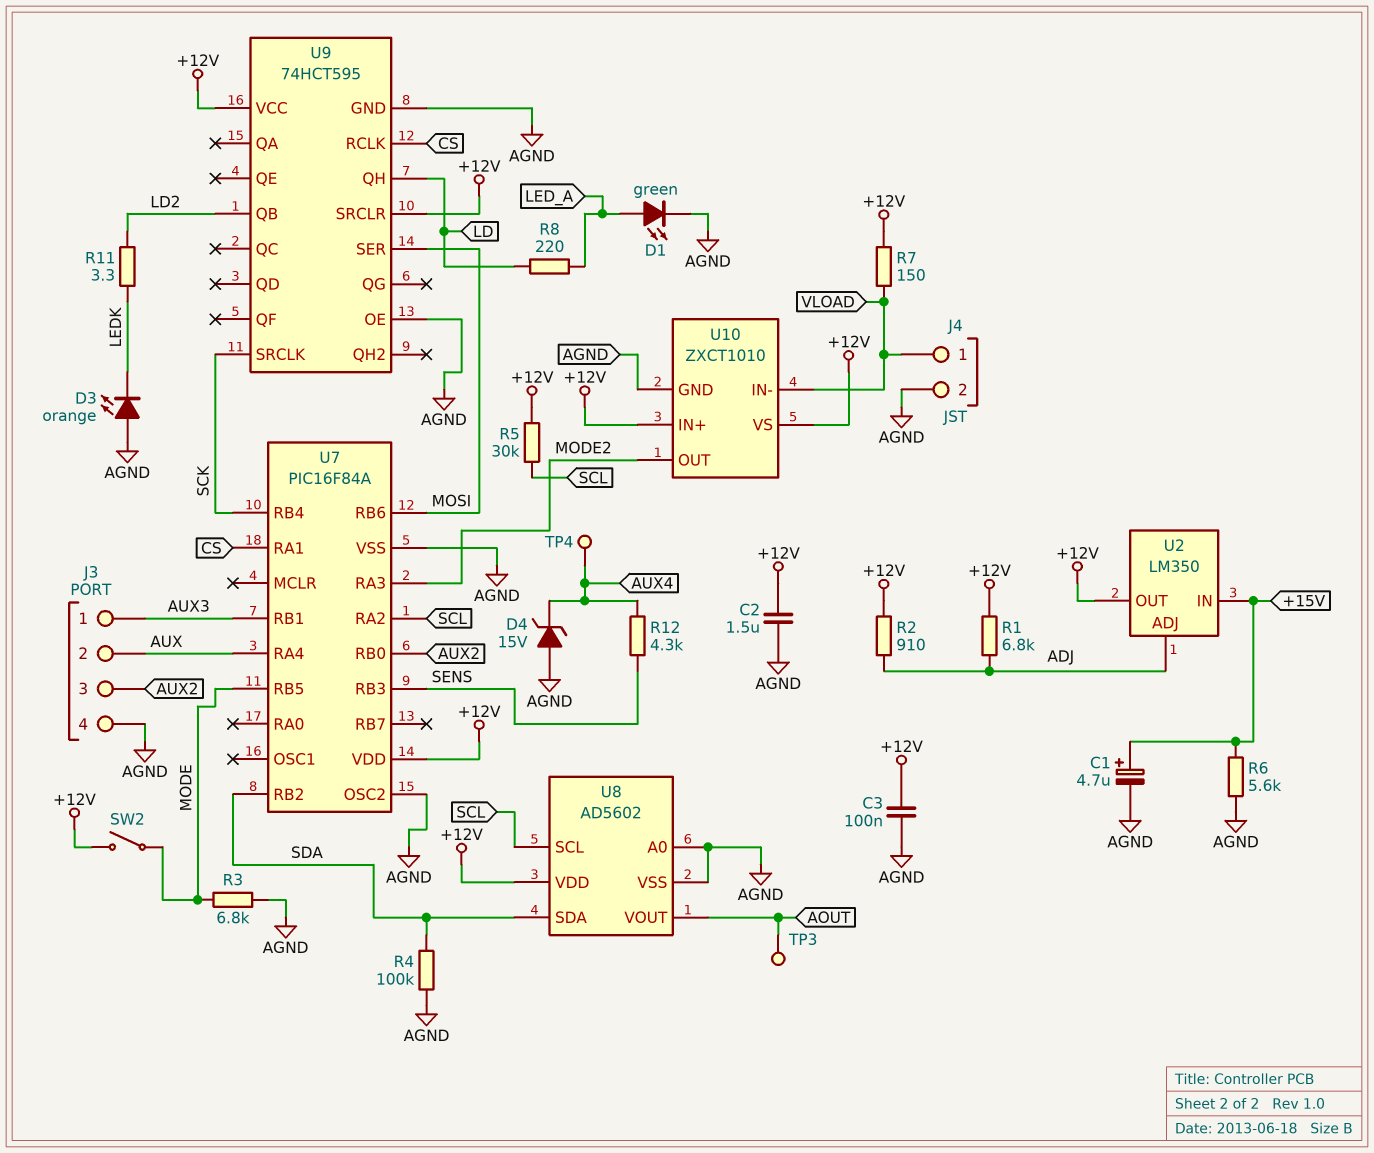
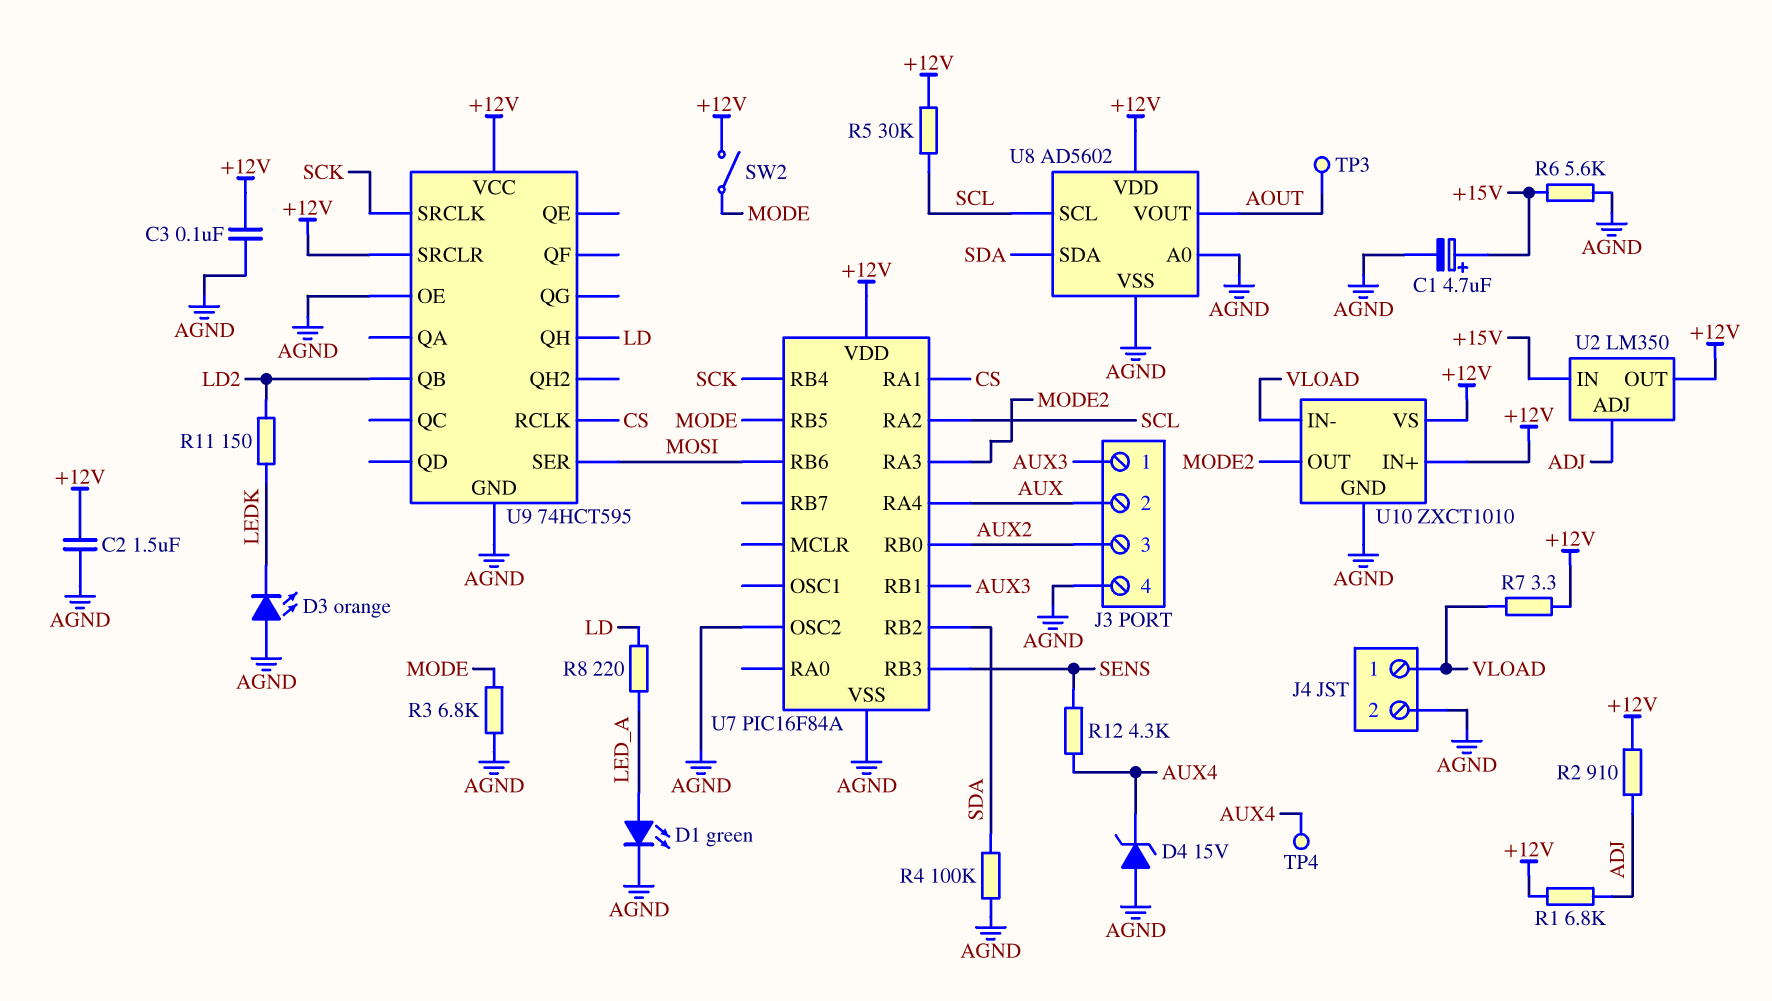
R7: 150 (+12V, VLOAD) -> 3.3 (+12V, VLOAD)
R11: 3.3 (LD2, LEDK) -> 150 (LD2, LEDK)

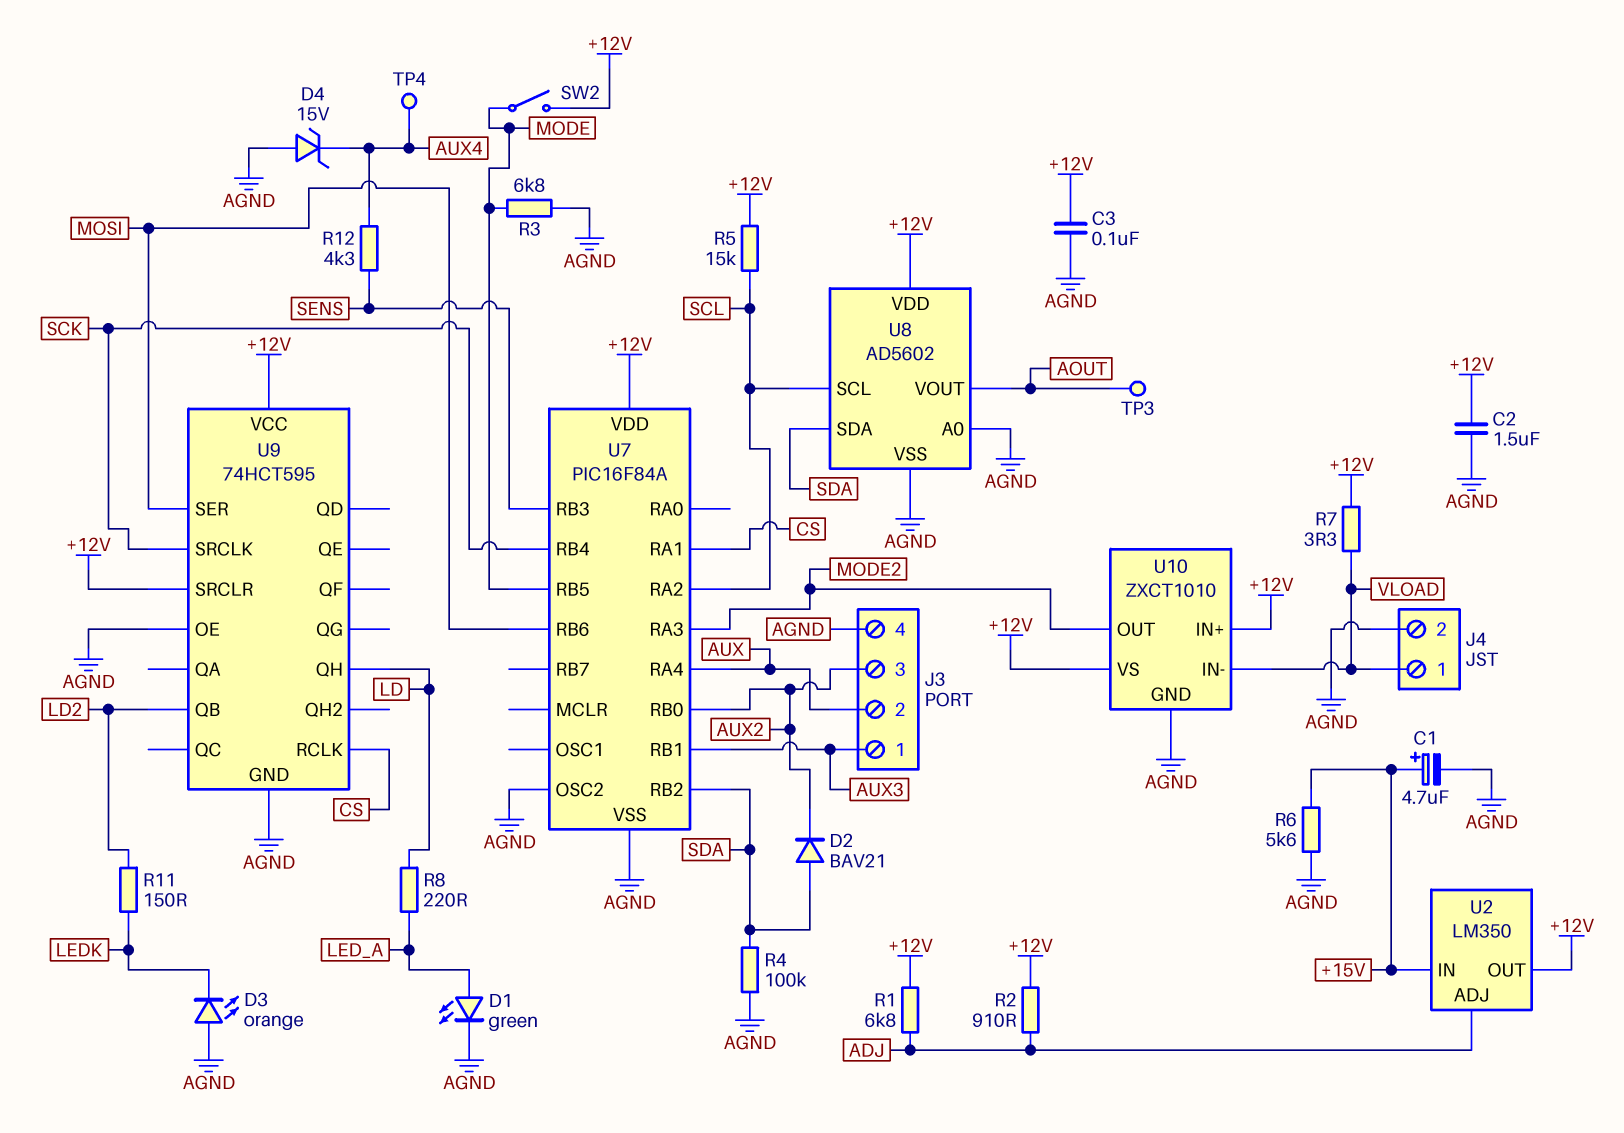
D2: none -> diode BAV21 (A SDA, K AUX2)
R5: 30k (+12V, SCL) -> 15k (+12V, SCL)

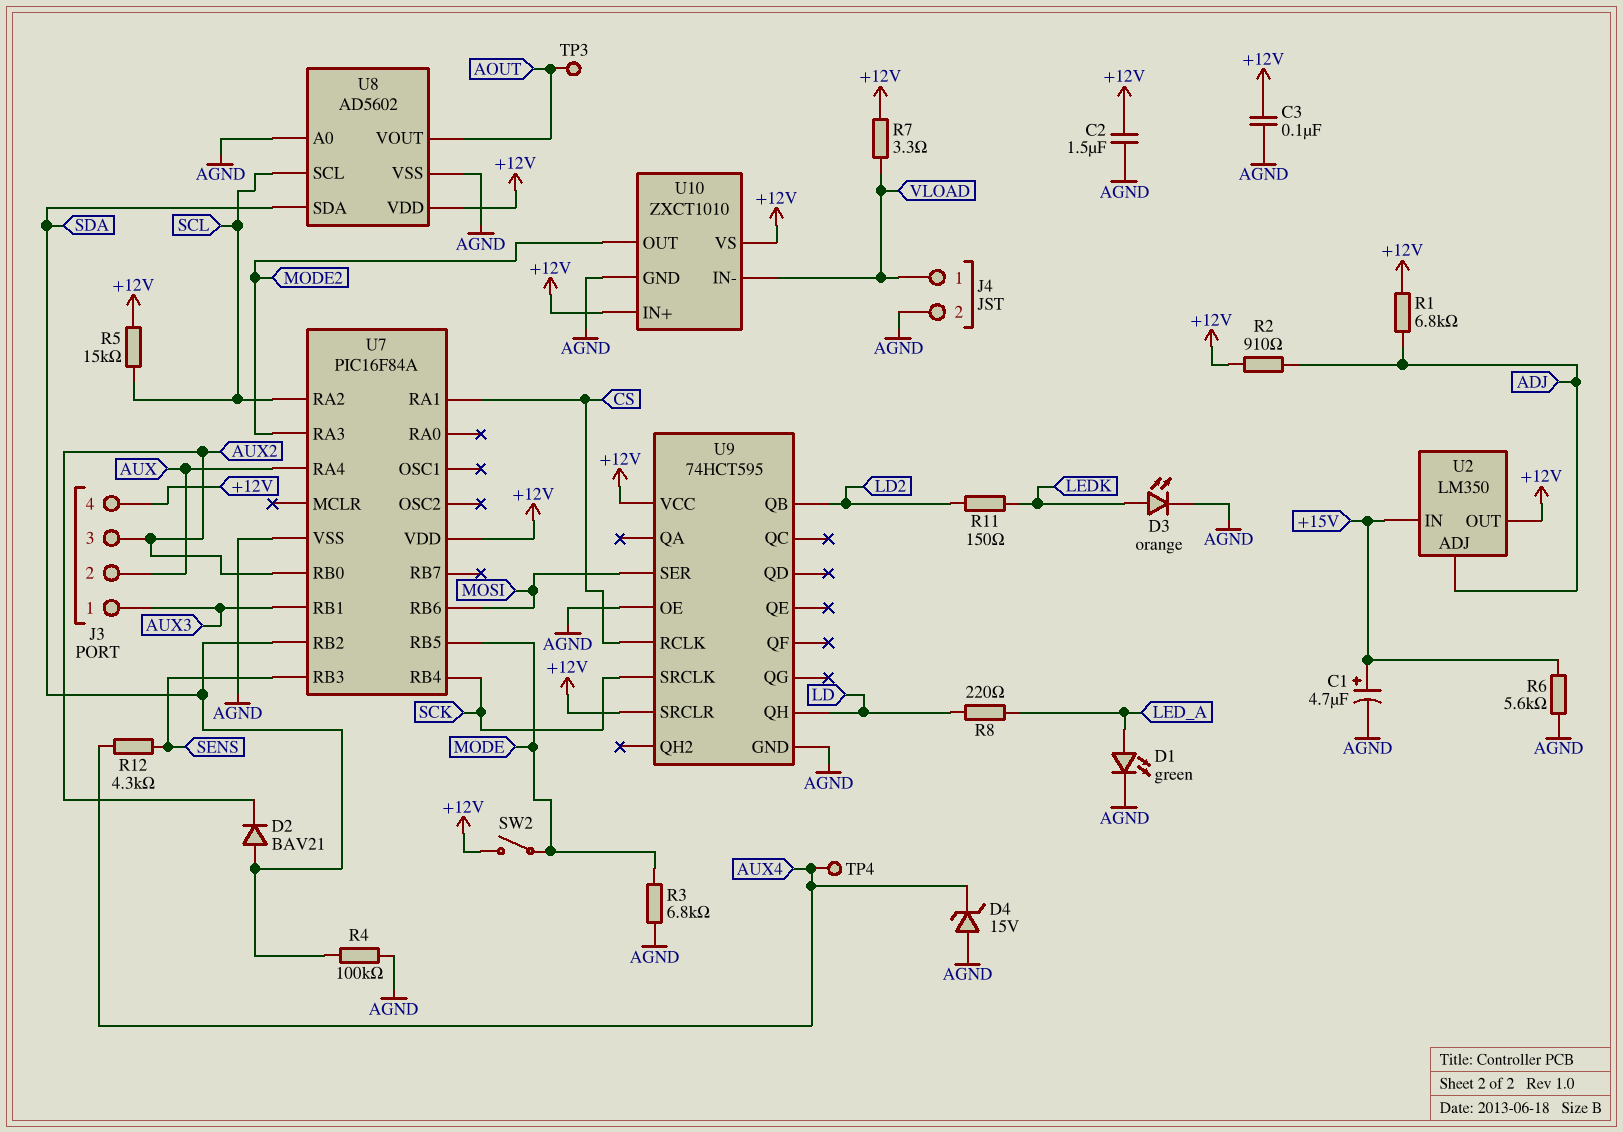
D3: LED orange (A AGND, K LEDK) -> LED orange (A LEDK, K AGND)
J3 pin 4: AGND -> +12V
U7 pin OSC2: AGND -> none

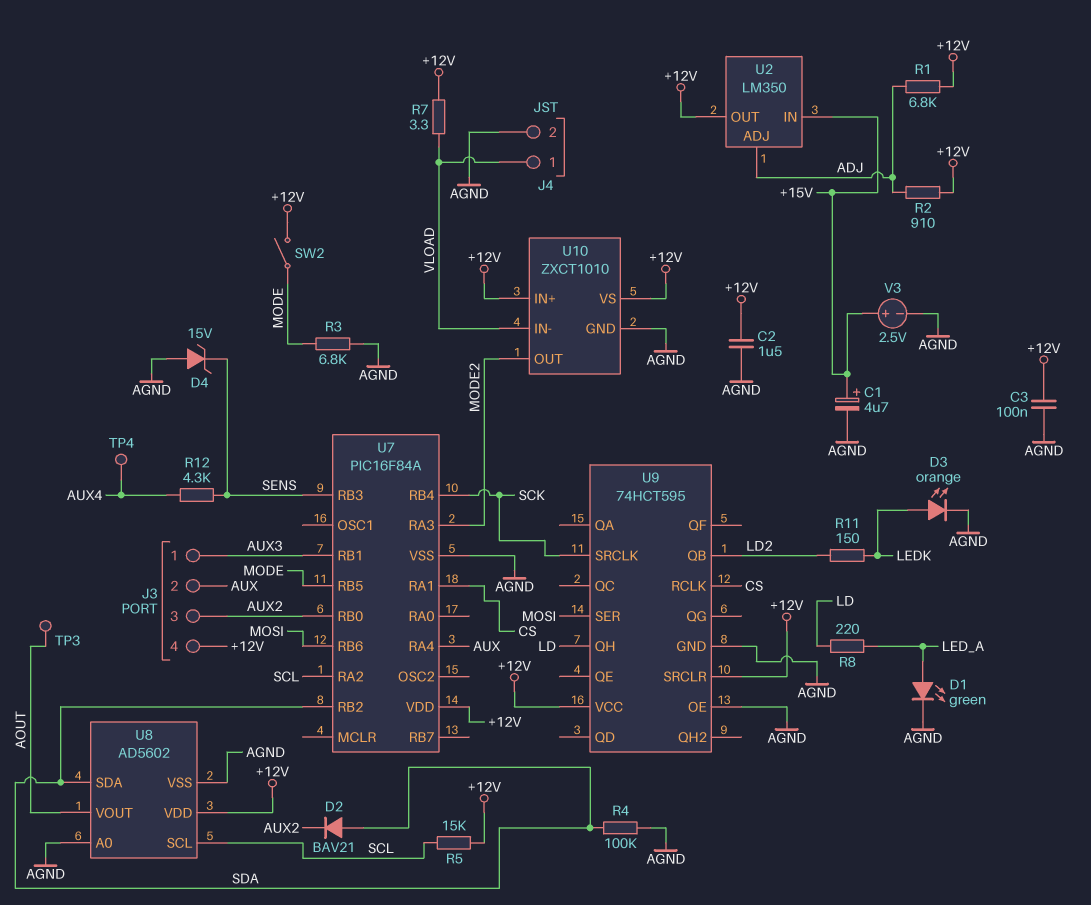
D4: zener 15V (A AGND, K AUX4) -> zener 15V (A AGND, K SENS)
R6: 5.6k (+15V, AGND) -> none
V3: none -> 2.5V (plus +15V, minus AGND)

